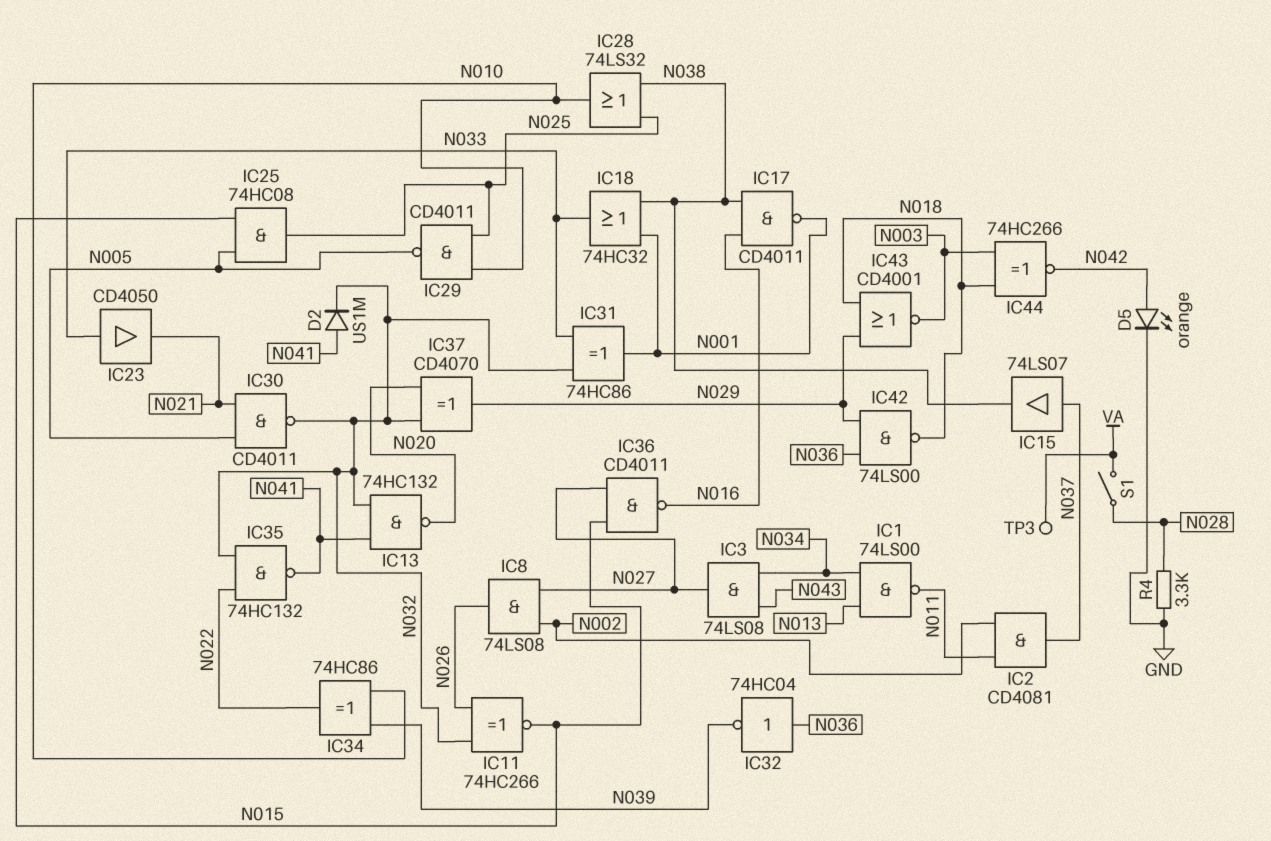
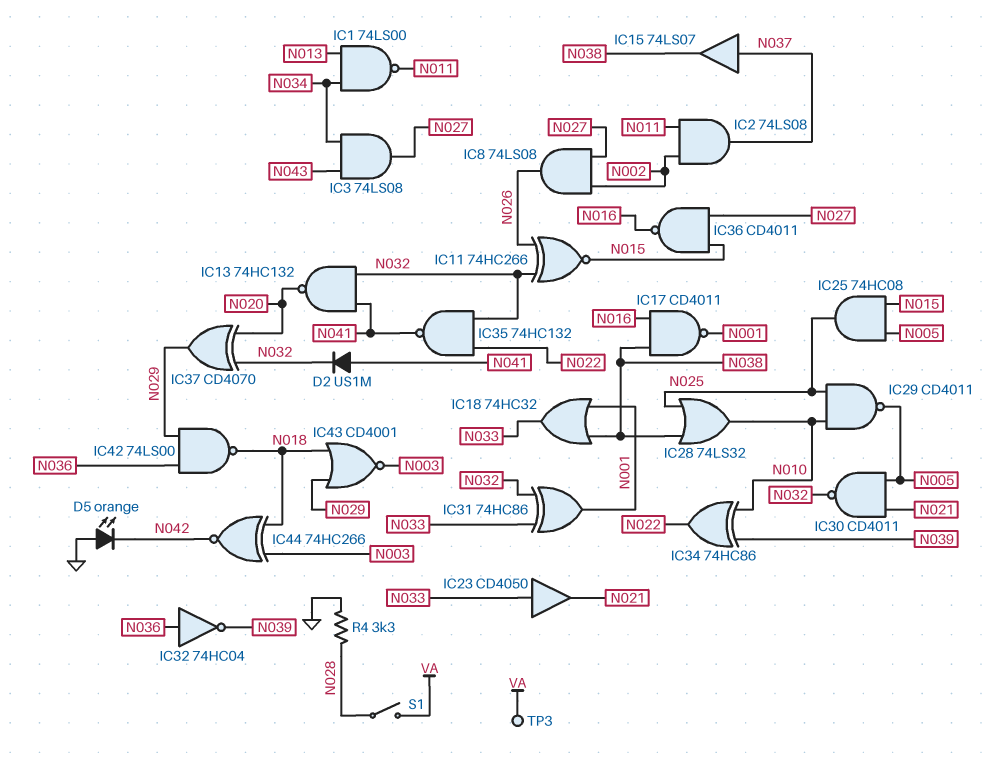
D5: LED orange (A N042, K GND) -> LED orange (A GND, K N042)
IC2: AND CD4081 (in N002, in N011, out N037) -> AND 74LS08 (in N002, in N011, out N037)

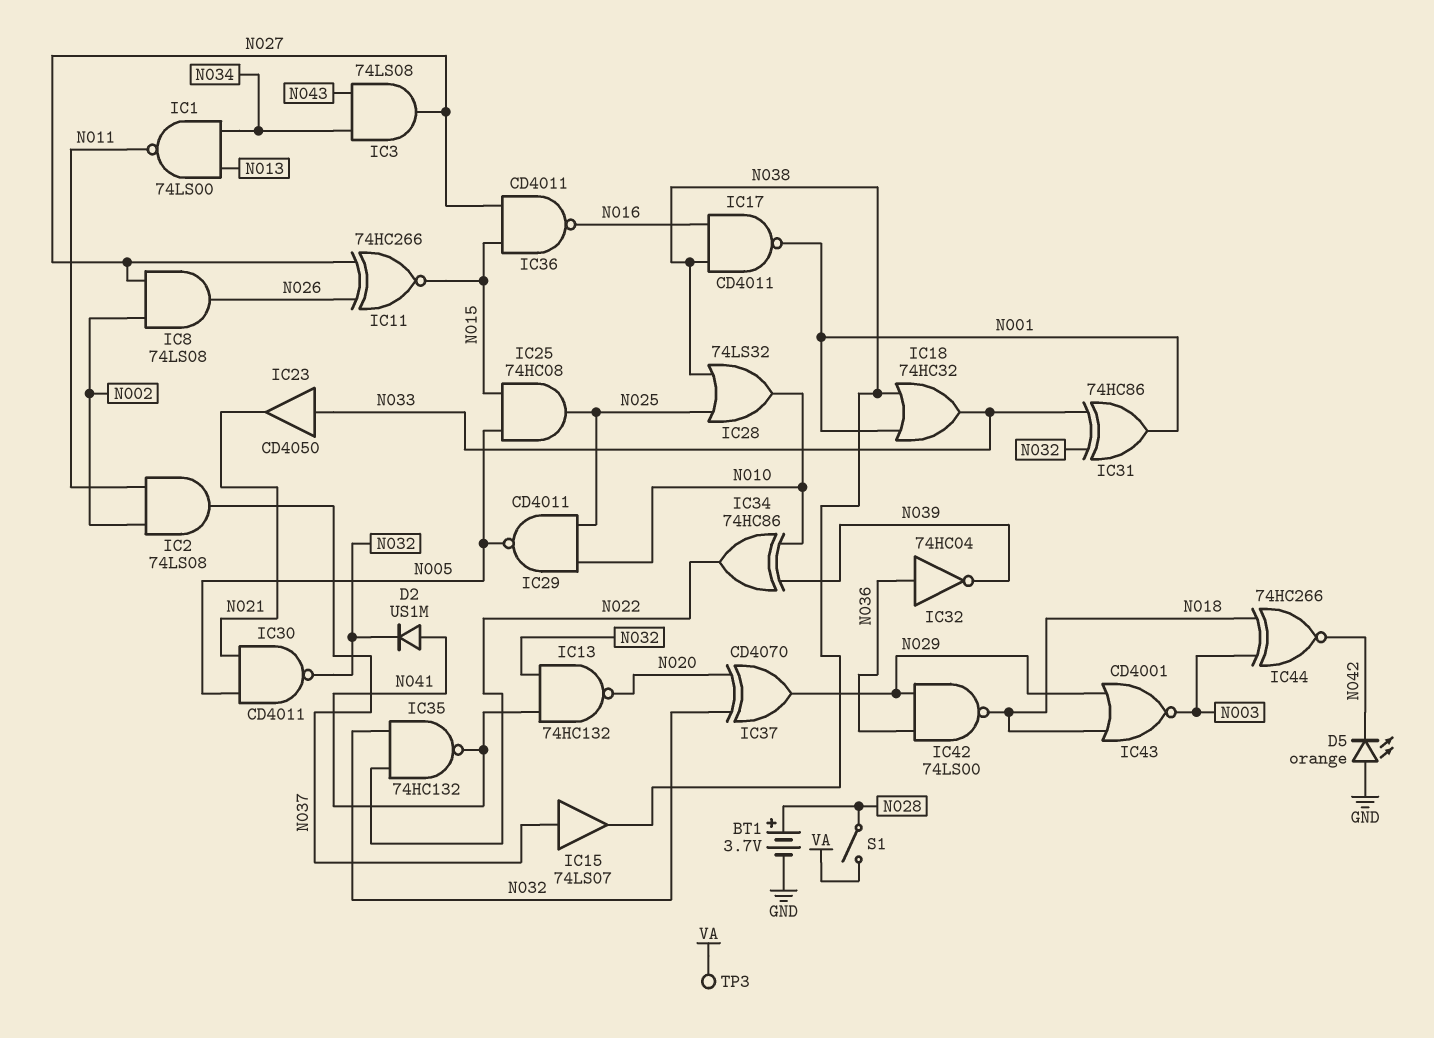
BT1: none -> 3.7V (plus N028, minus GND)
IC11: XNOR 74HC266 (in N026, in N032, out N015) -> XNOR 74HC266 (in N026, in N027, out N015)
R4: 3.3k (GND, N028) -> none

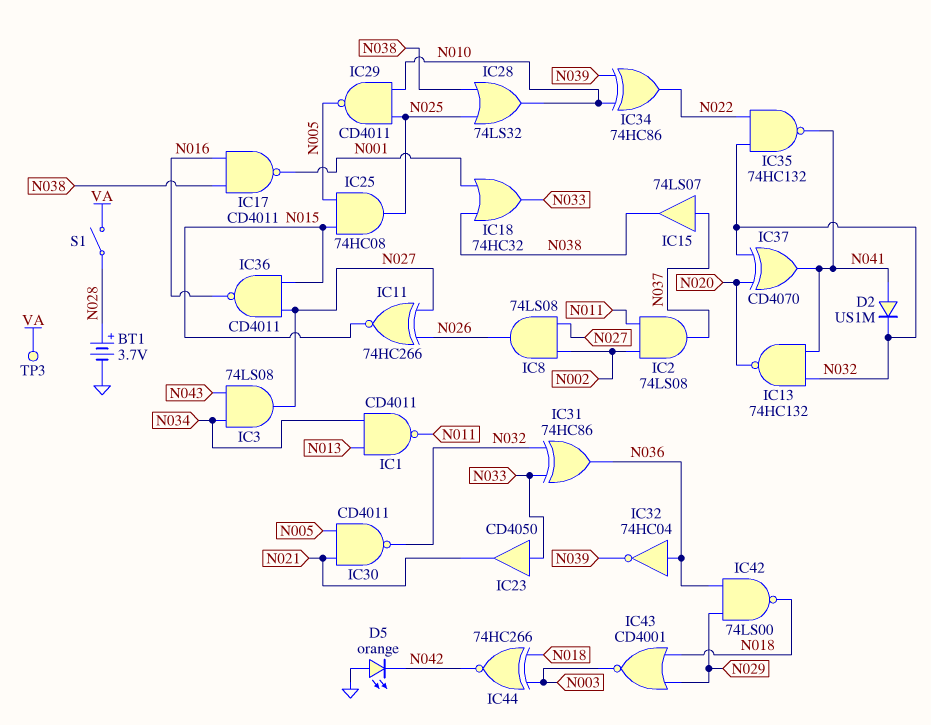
IC1: NAND 74LS00 (in N013, in N034, out N011) -> NAND CD4011 (in N013, in N034, out N011)
IC31: XOR 74HC86 (in N032, in N033, out N001) -> XOR 74HC86 (in N032, in N033, out N036)
IC37: XOR CD4070 (in N020, in N032, out N029) -> XOR CD4070 (in N020, in N032, out N041)

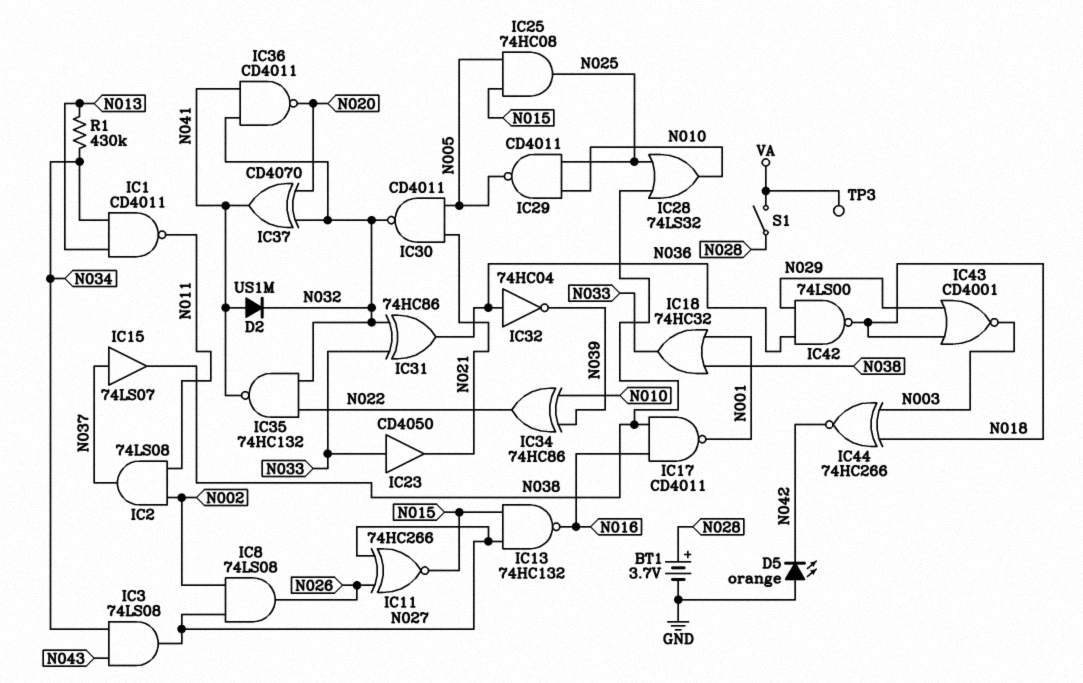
IC13: NAND 74HC132 (in N032, in N041, out N020) -> NAND 74HC132 (in N015, in N027, out N016)
IC36: NAND CD4011 (in N015, in N027, out N016) -> NAND CD4011 (in N032, in N041, out N020)
R1: none -> 430k (N013, N034)

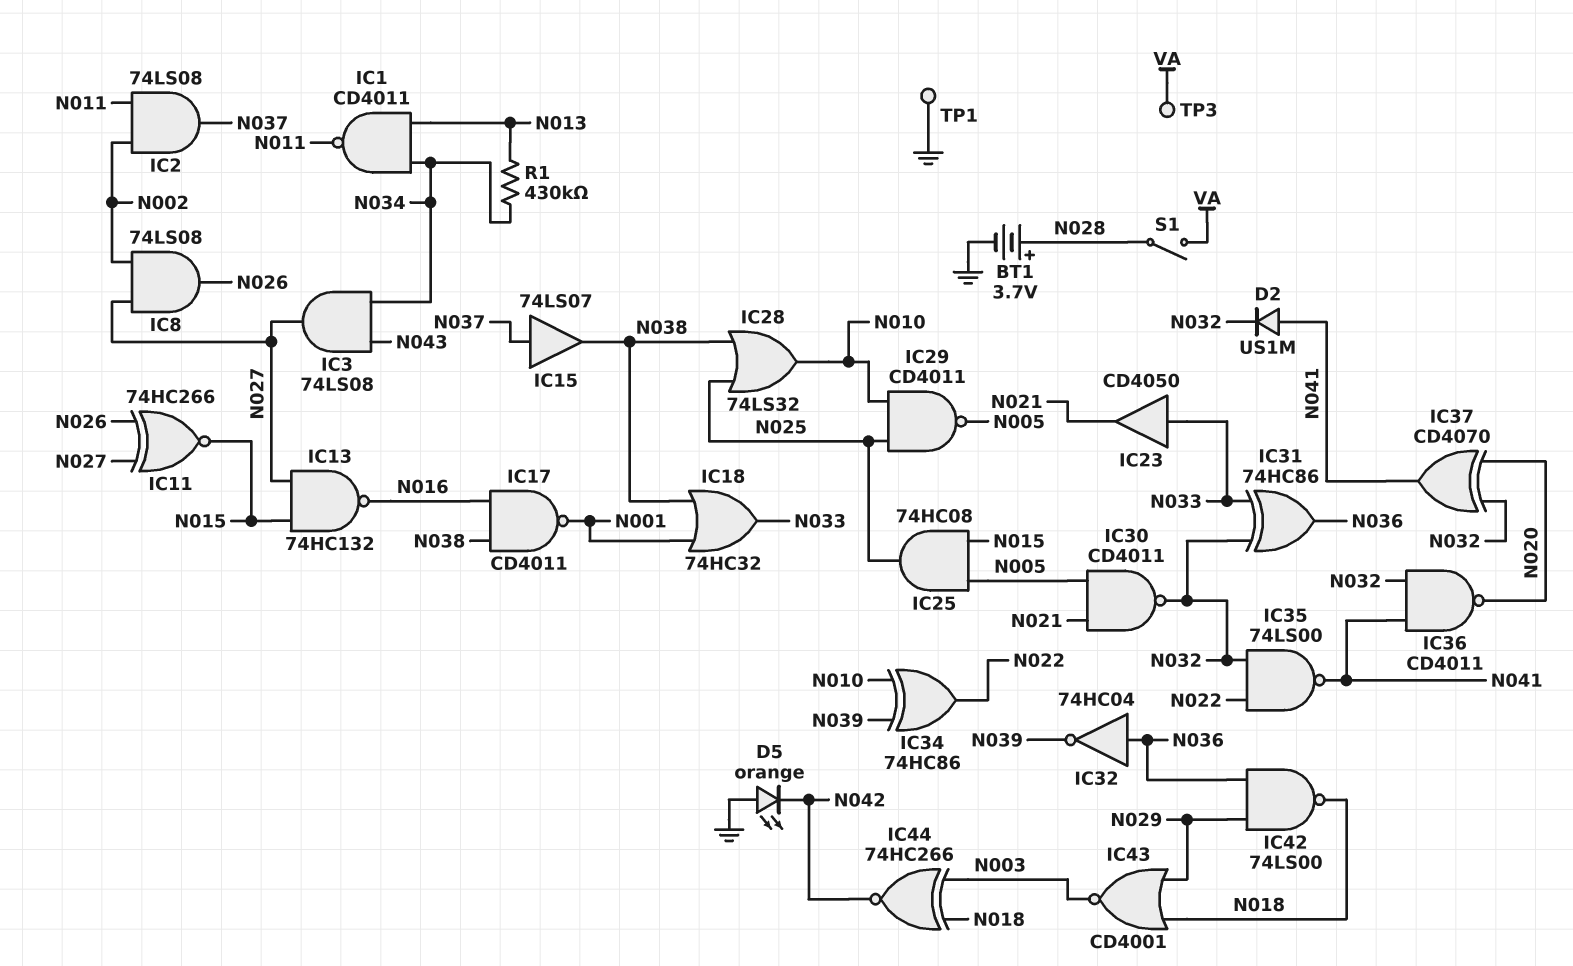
IC35: NAND 74HC132 (in N022, in N032, out N041) -> NAND 74LS00 (in N022, in N032, out N041)
TP1: none -> test point (GND)

